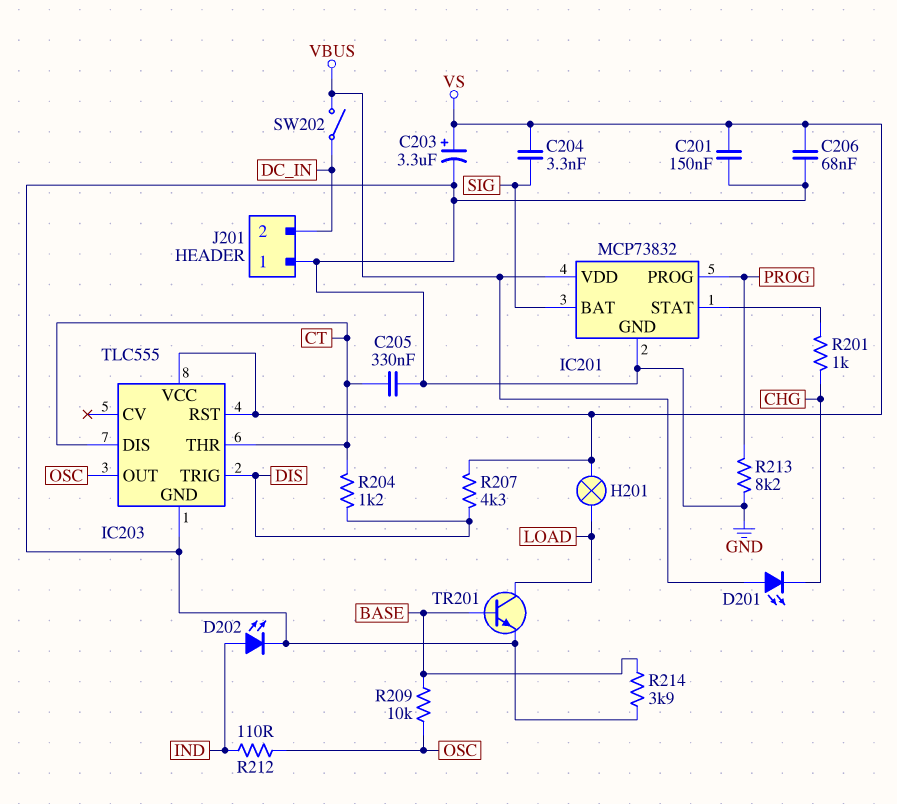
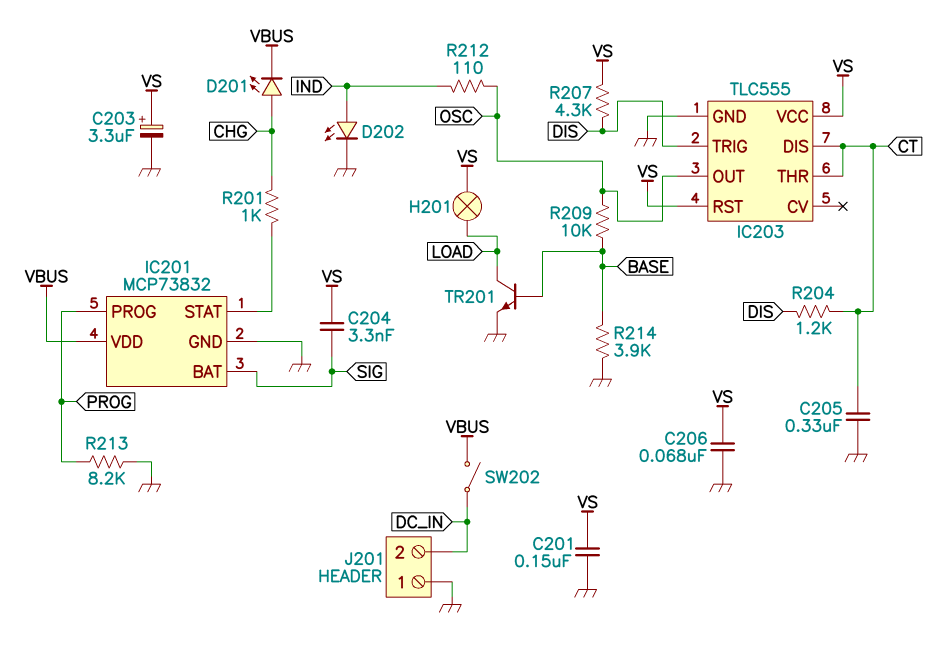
D201: LED (A VBUS, K CHG) -> LED (A CHG, K VBUS)

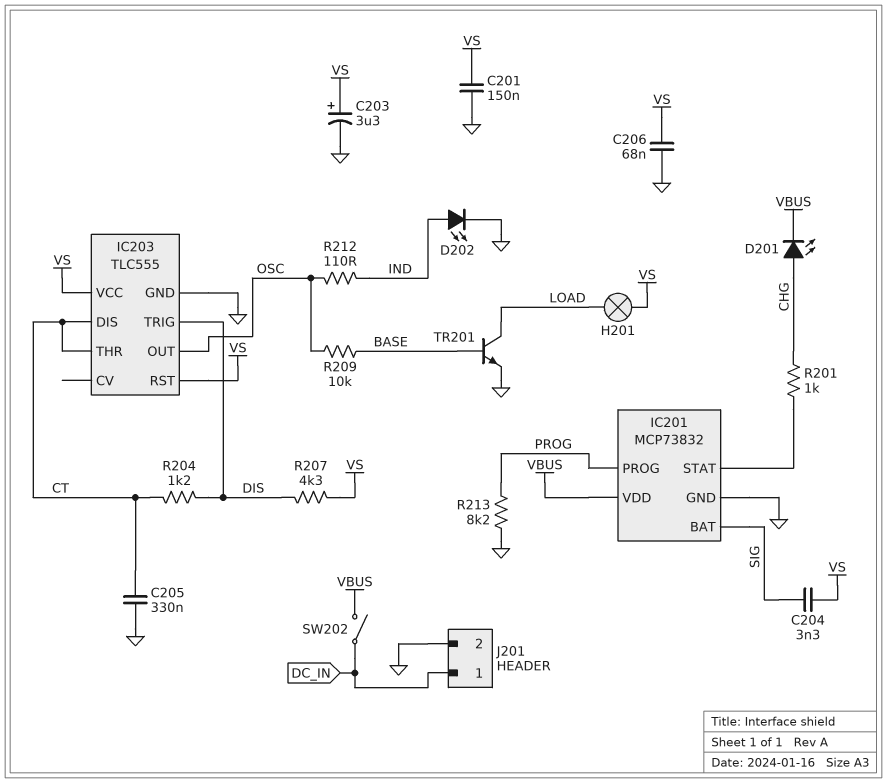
J201 pin 1: GND -> DC_IN
J201 pin 2: DC_IN -> GND
R214: 3.9k (BASE, GND) -> none

